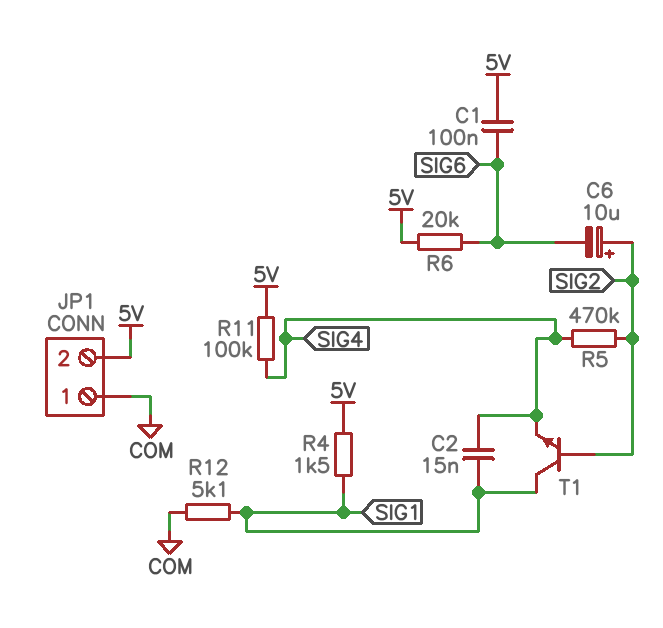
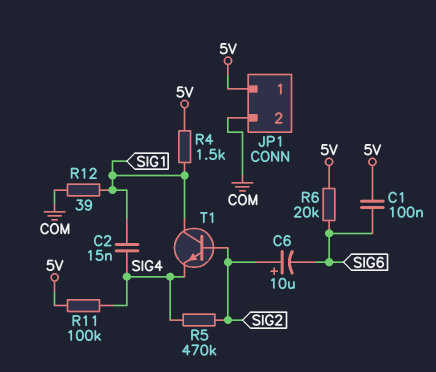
JP1 pin 1: COM -> 5V
JP1 pin 2: 5V -> COM
R12: 5.1k (COM, SIG1) -> 39 (COM, SIG1)

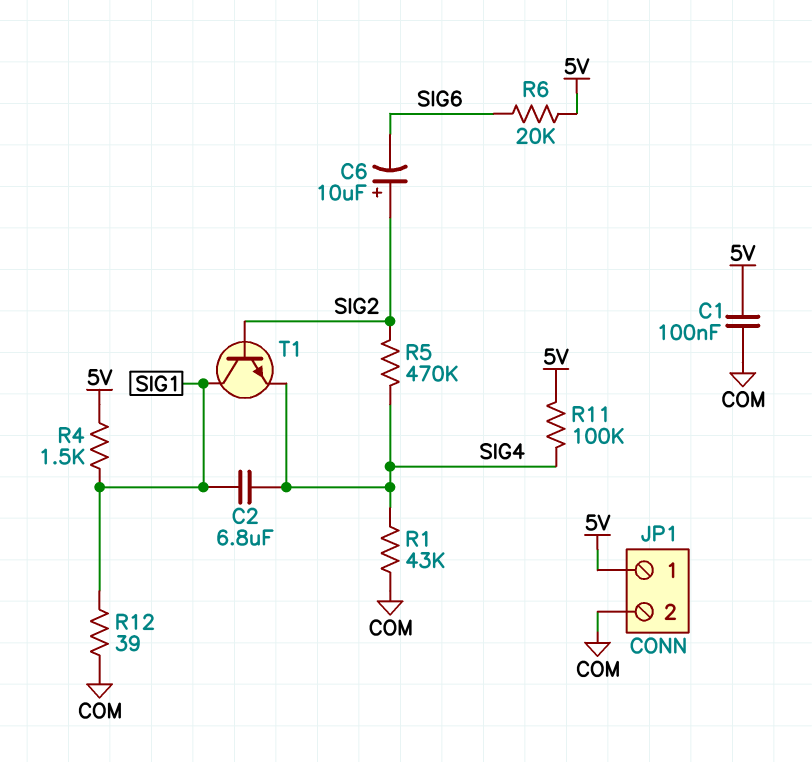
C1: 100nF (5V, SIG6) -> 100nF (5V, COM)
C2: 15nF (SIG1, SIG4) -> 6.8uF (SIG1, SIG4)
R1: none -> 43k (COM, SIG4)

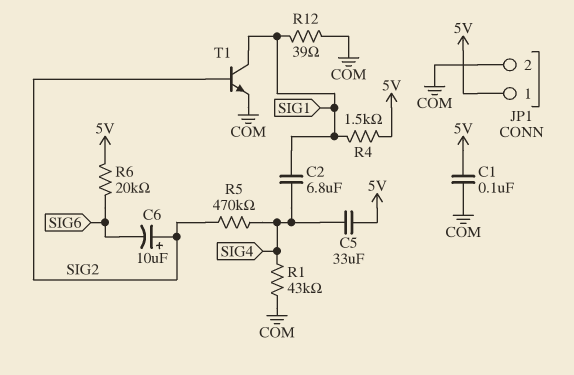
C5: none -> 33uF (5V, SIG4)
R11: 100k (5V, SIG4) -> none
T1: NPN (B SIG2, C SIG1, E SIG4) -> NPN (B SIG2, C SIG1, E COM)

